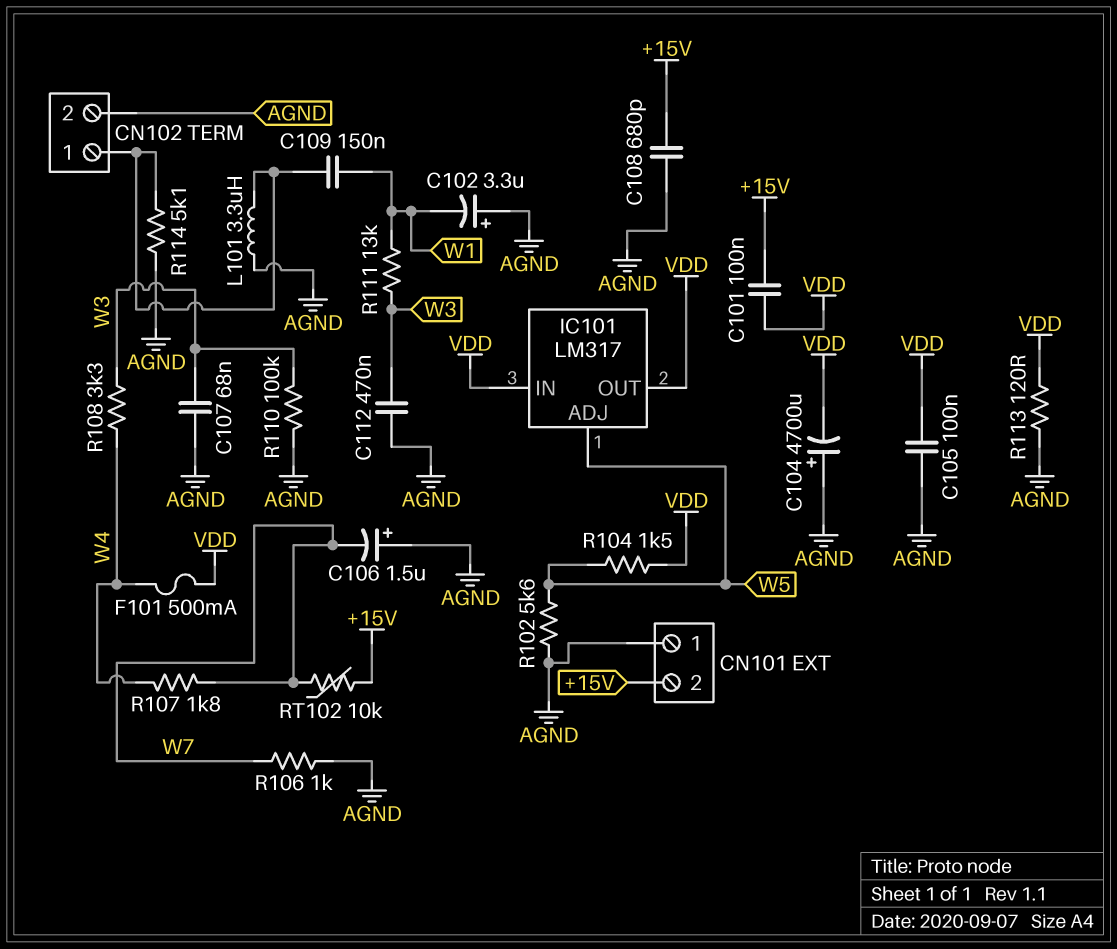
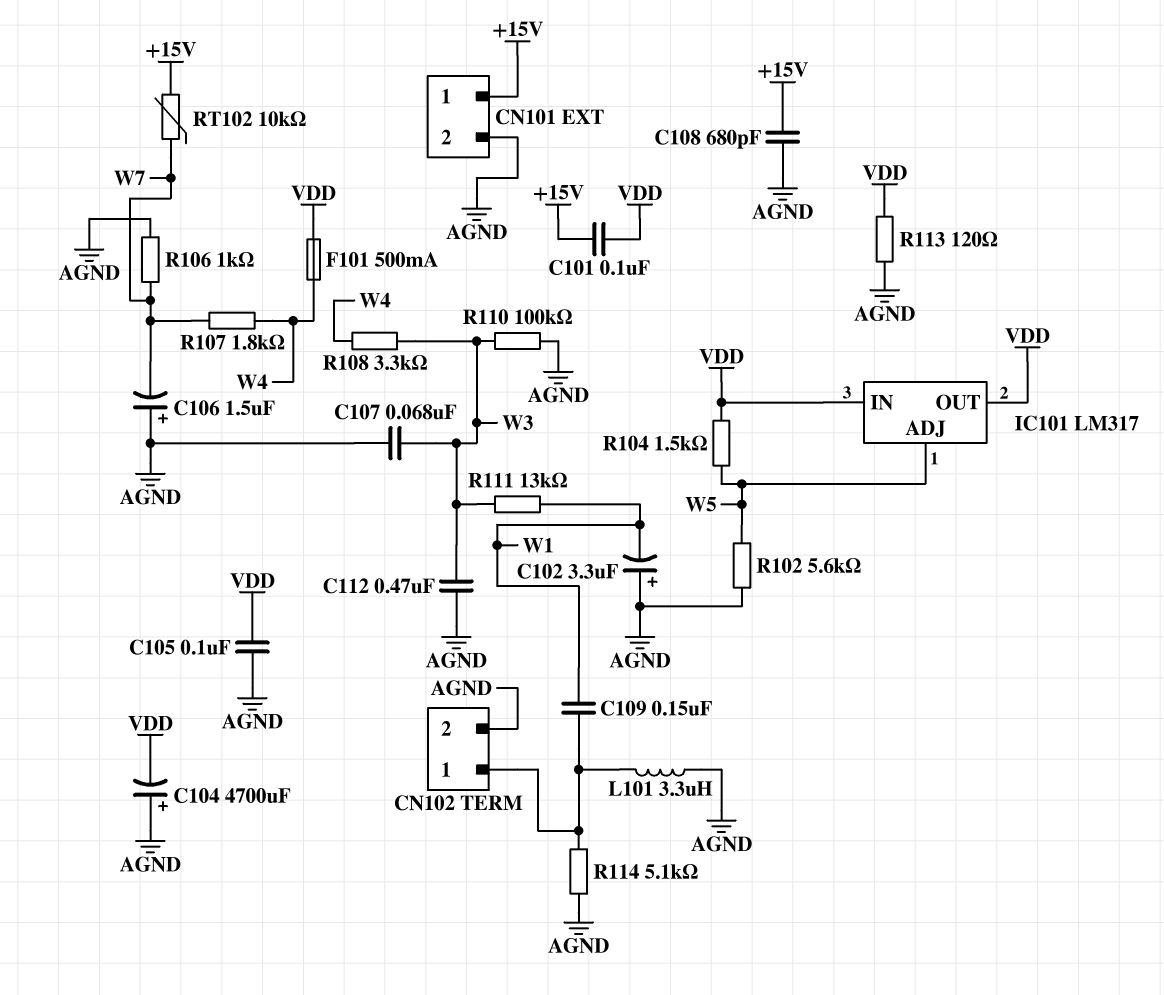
CN101 pin 1: AGND -> +15V
CN101 pin 2: +15V -> AGND

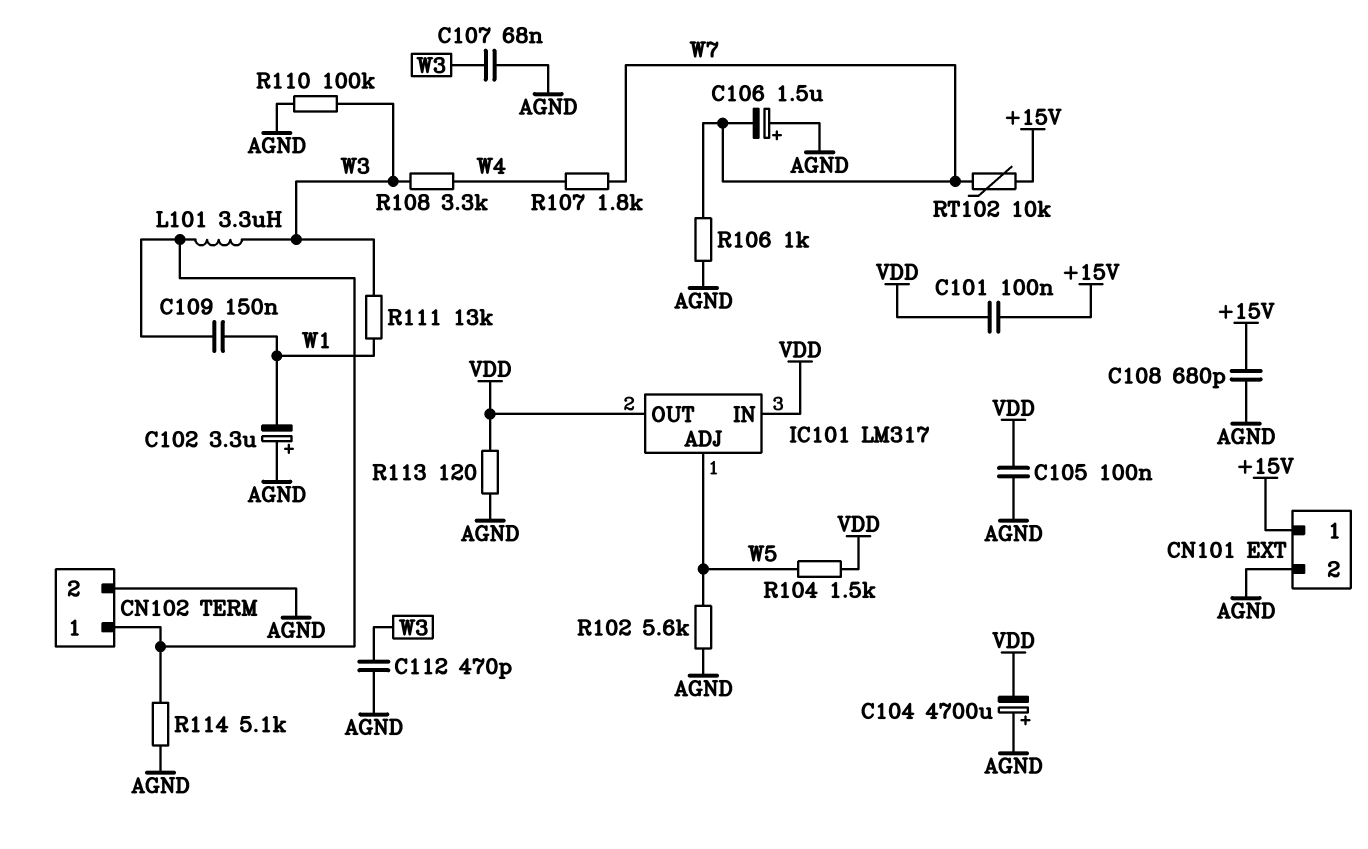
C112: 470nF (AGND, W3) -> 470pF (AGND, W3)
F101: 500mA (VDD, W4) -> none
L101: 3.3uH (AGND, CN102/1) -> 3.3uH (CN102/1, W3)

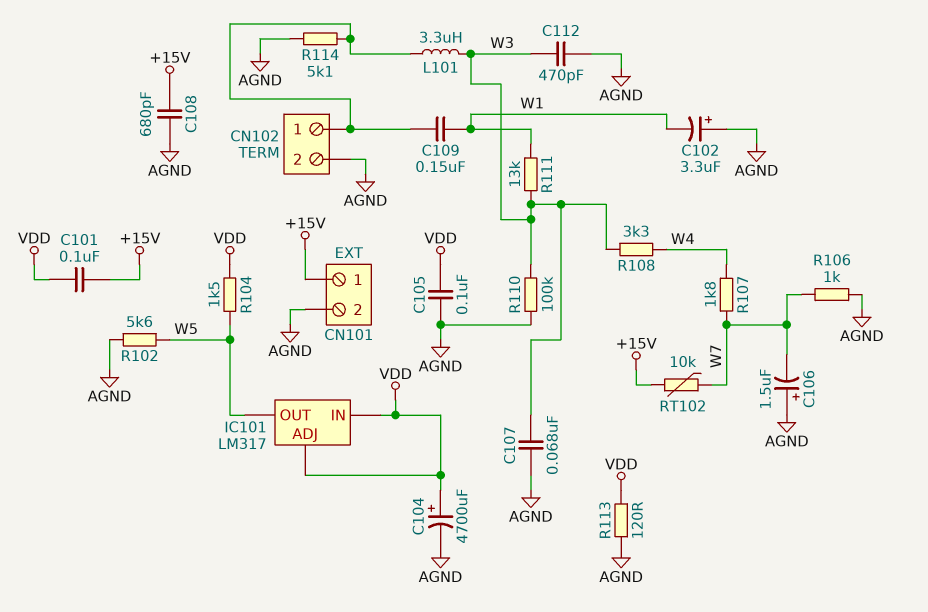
C104: 4700uF (plus AGND, minus VDD) -> 4700uF (plus VDD, minus AGND)
IC101 pin ADJ: W5 -> VDD
IC101 pin OUT: VDD -> W5

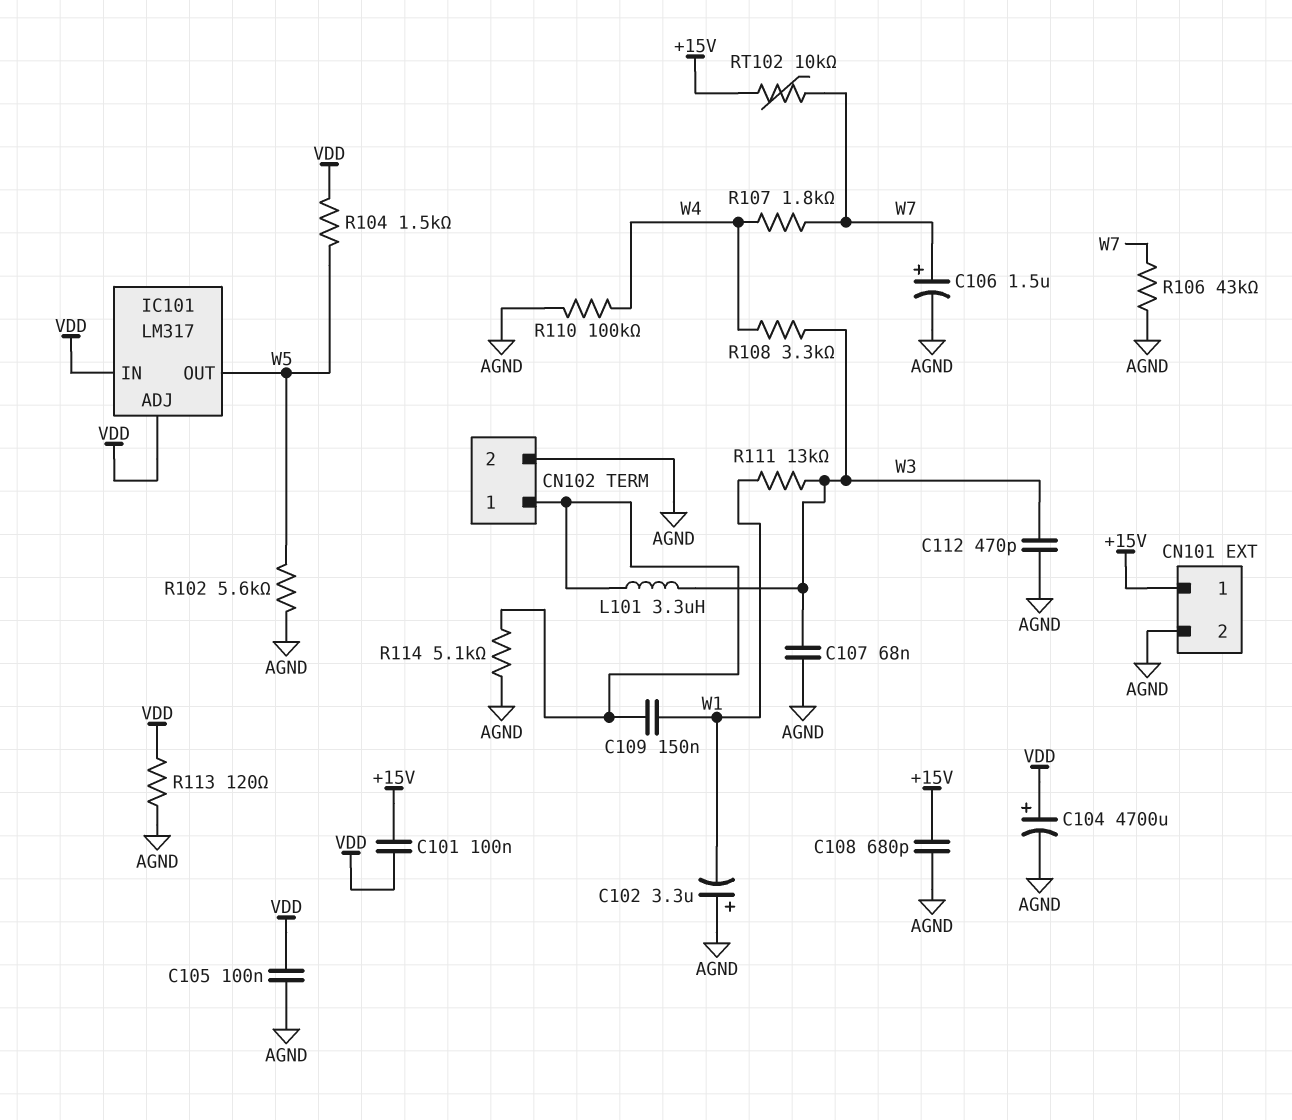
C106: 1.5uF (plus AGND, minus W7) -> 1.5uF (plus W7, minus AGND)
R106: 1k (AGND, W7) -> 43k (AGND, W7)
R110: 100k (AGND, W3) -> 100k (AGND, W4)

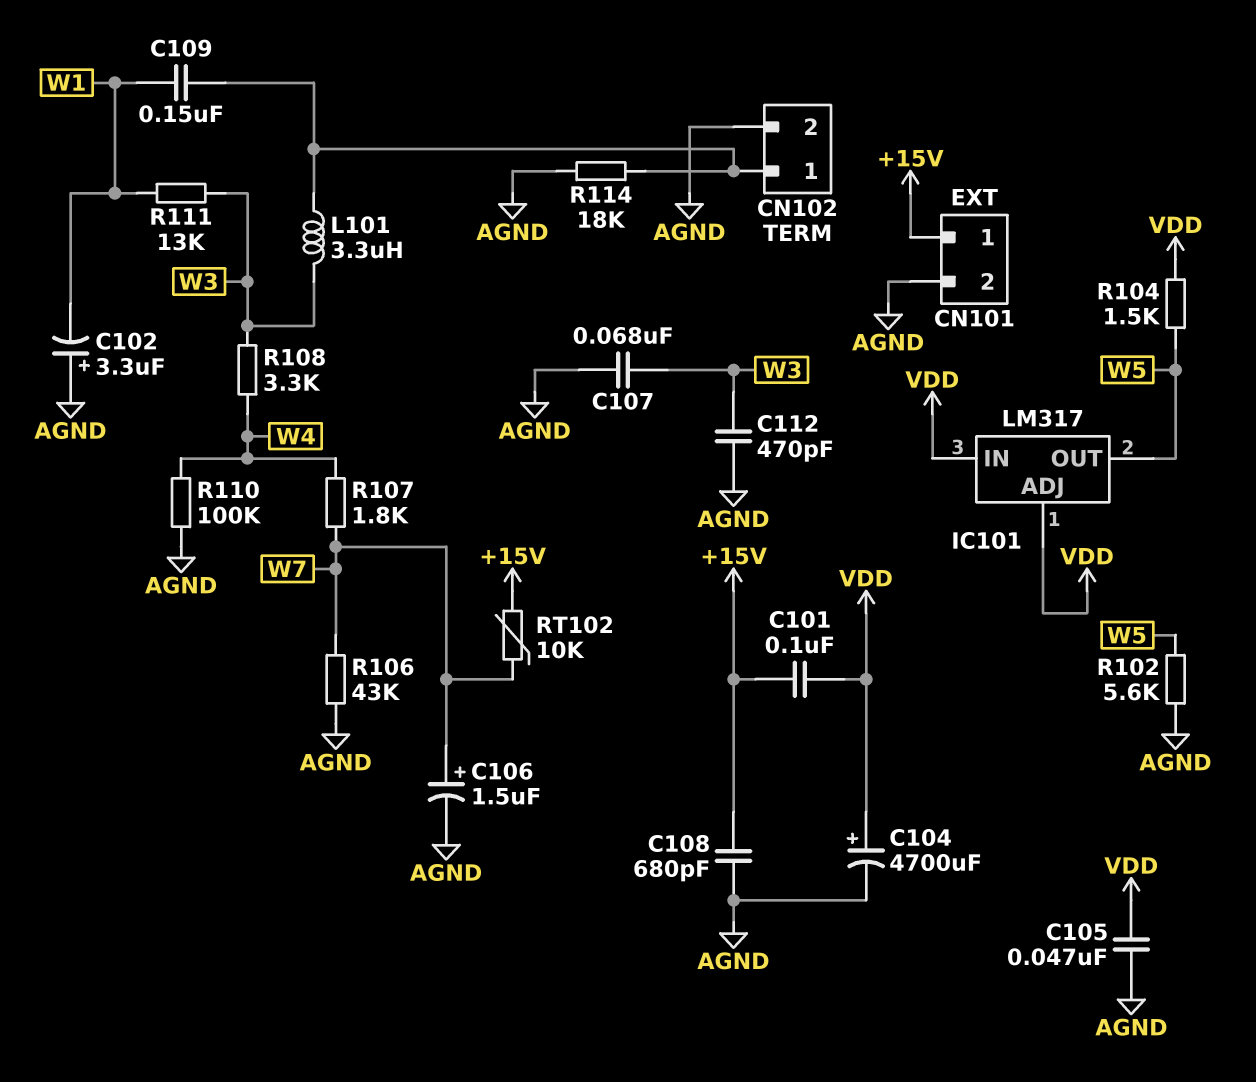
C105: 100nF (AGND, VDD) -> 47nF (AGND, VDD)
R113: 120 (AGND, VDD) -> none
R114: 5.1k (AGND, CN102/1) -> 18k (AGND, CN102/1)

